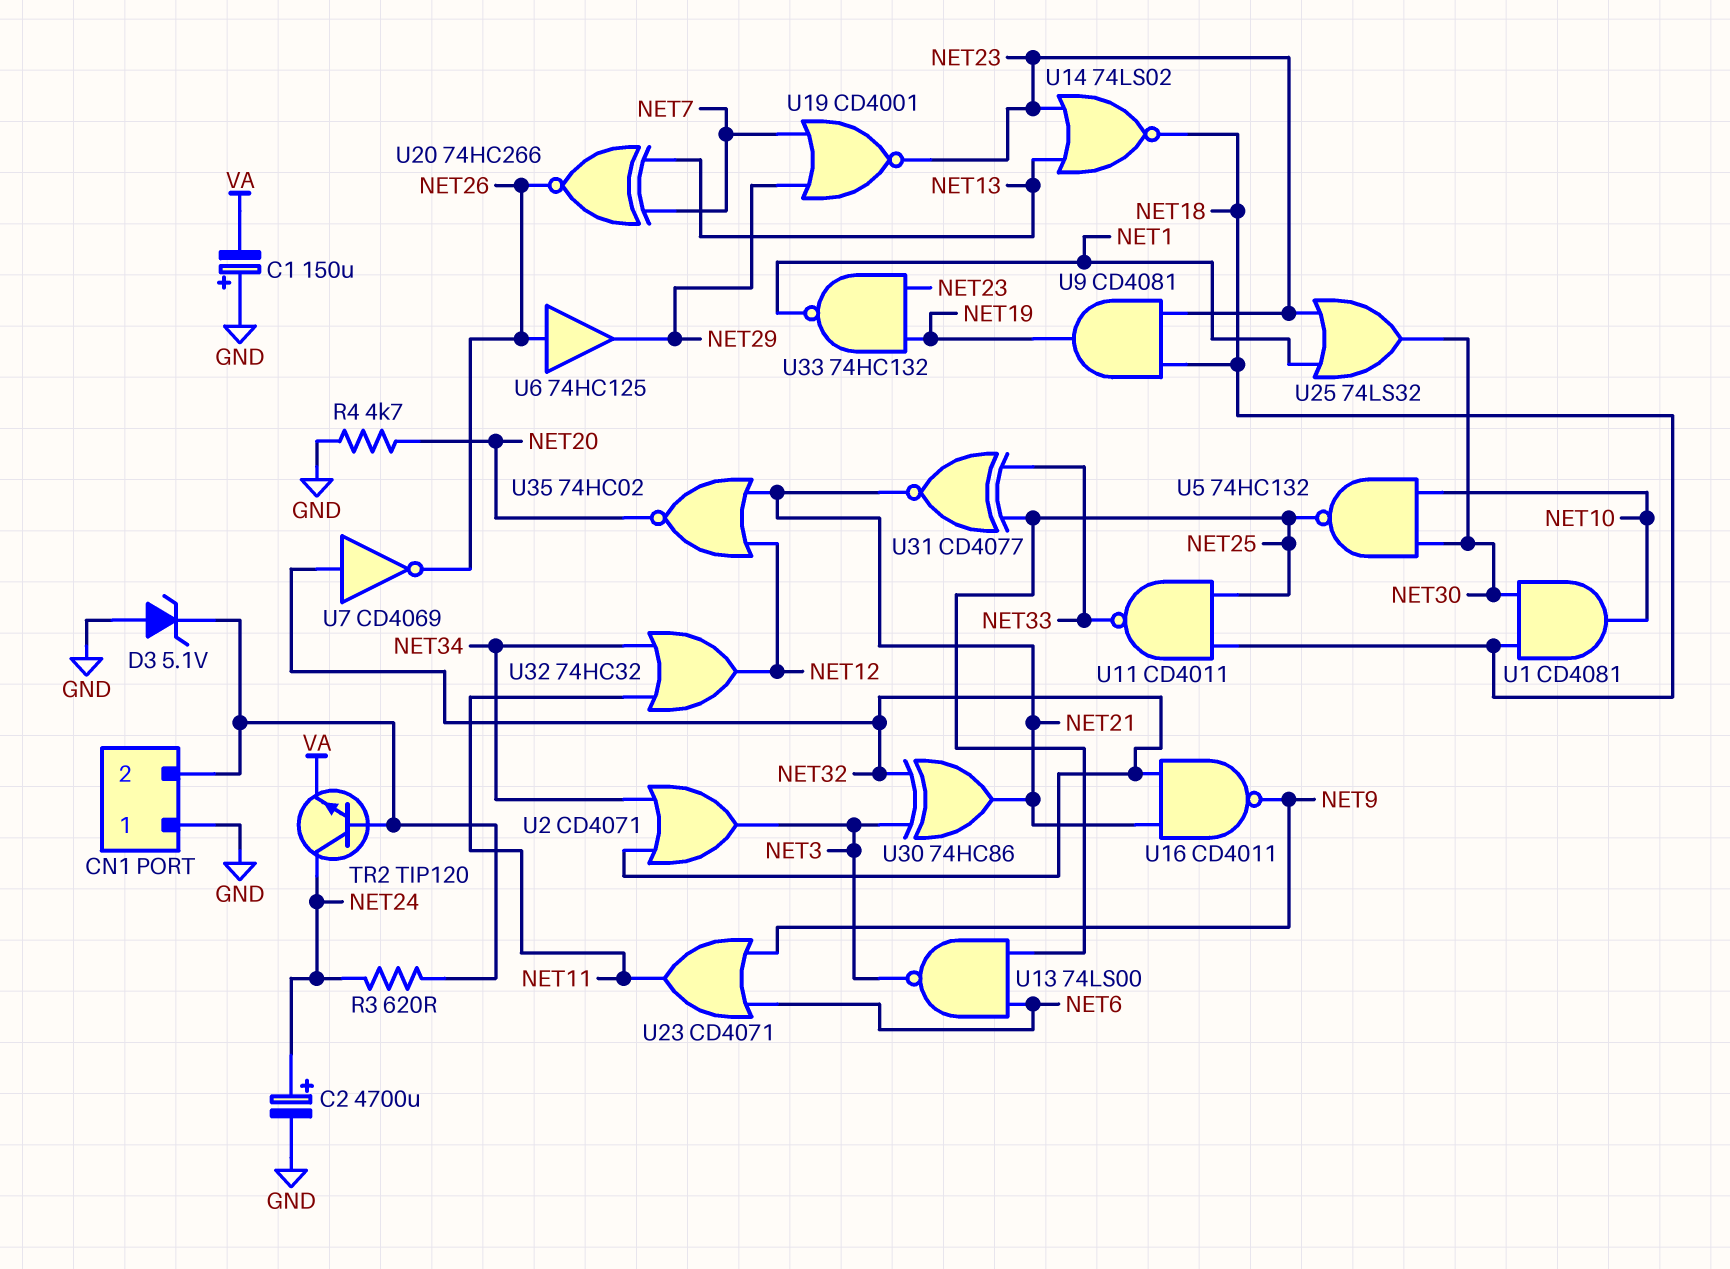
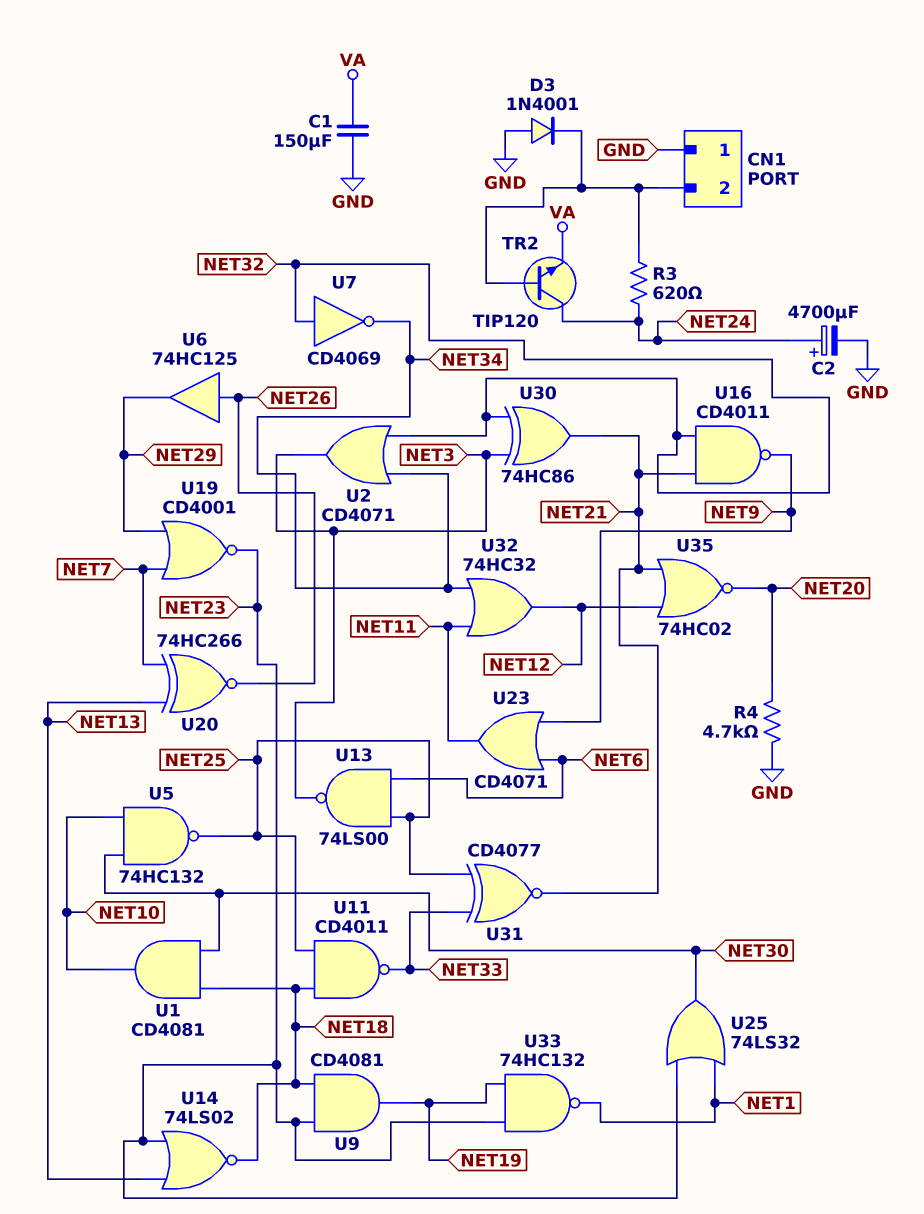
C1: 150uF (plus GND, minus VA) -> 150uF (GND, VA)
D3: zener 5.1V (A GND, K CN1/2) -> diode 1N4001 (A GND, K CN1/2)
U7: NOT CD4069 (in NET32, out NET26) -> NOT CD4069 (in NET32, out NET34)

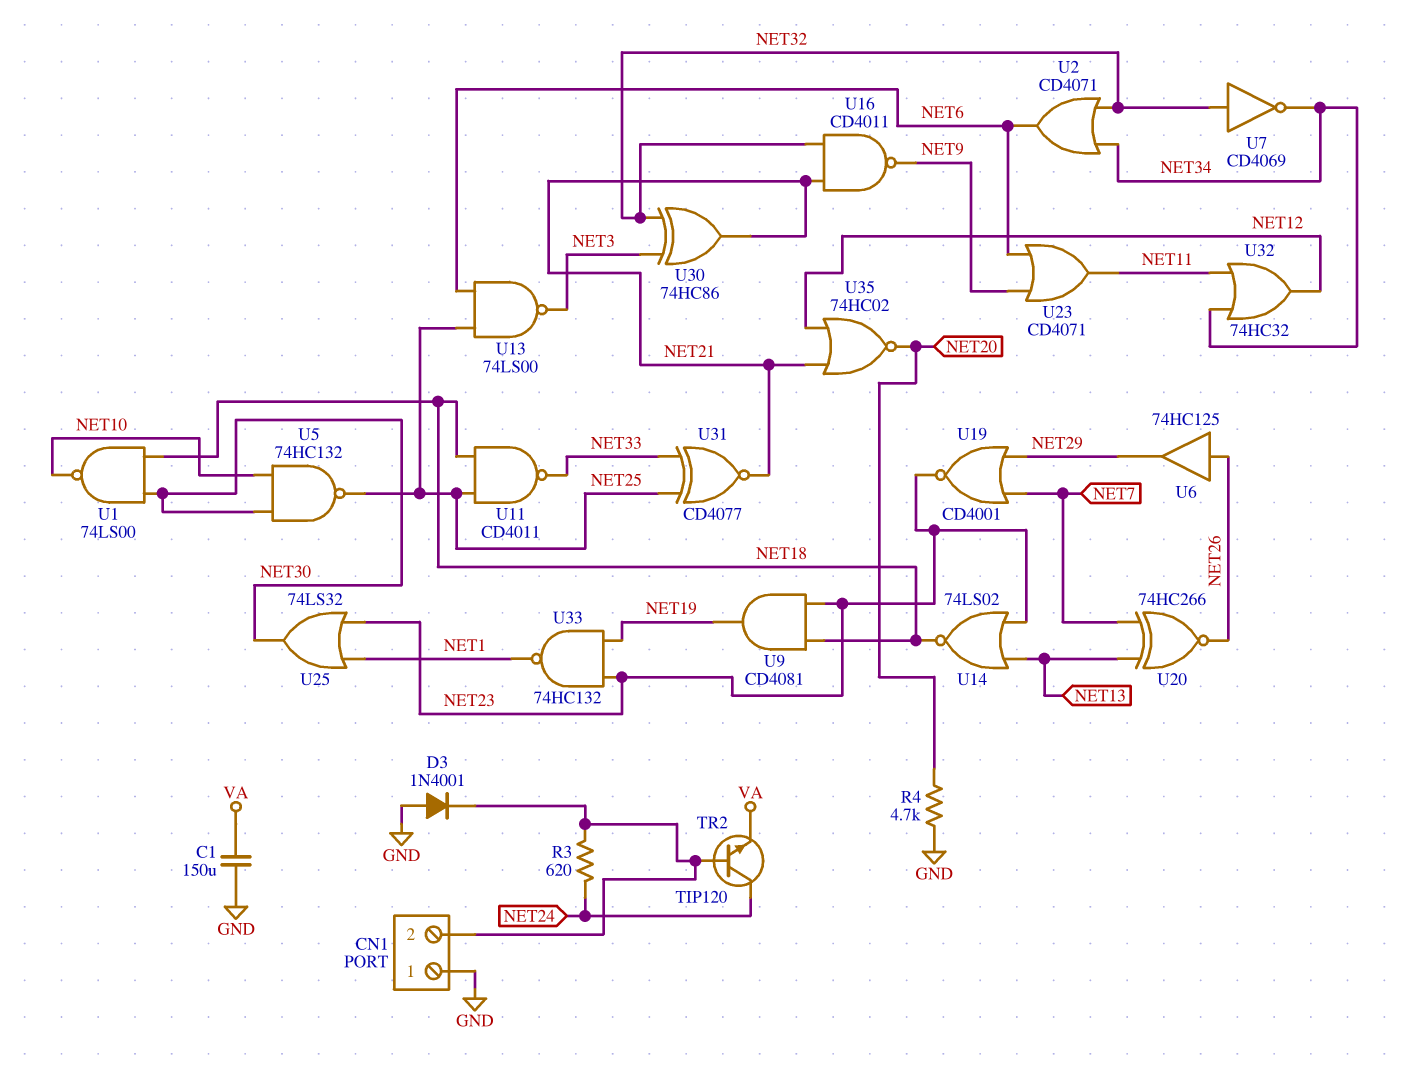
C2: 4700uF (plus NET24, minus GND) -> none
U1: AND CD4081 (in NET18, in NET30, out NET10) -> NAND 74LS00 (in NET18, in NET30, out NET10)
U2: OR CD4071 (in NET32, in NET34, out NET3) -> OR CD4071 (in NET32, in NET34, out NET6)

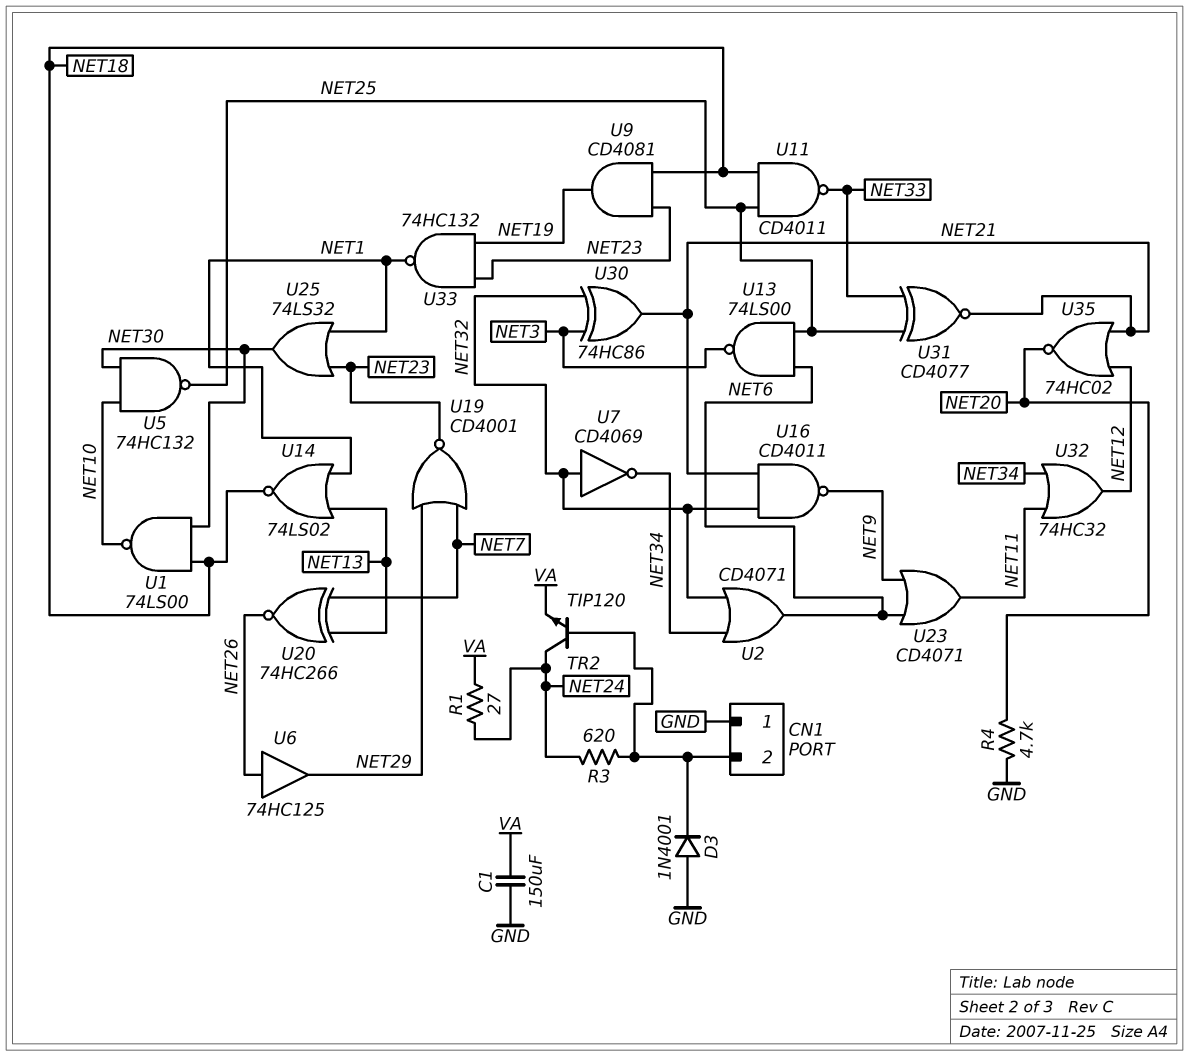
R1: none -> 27 (NET24, VA)
U14: NOR 74LS02 (in NET13, in NET23, out NET18) -> NOR 74LS02 (in NET1, in NET13, out NET18)

